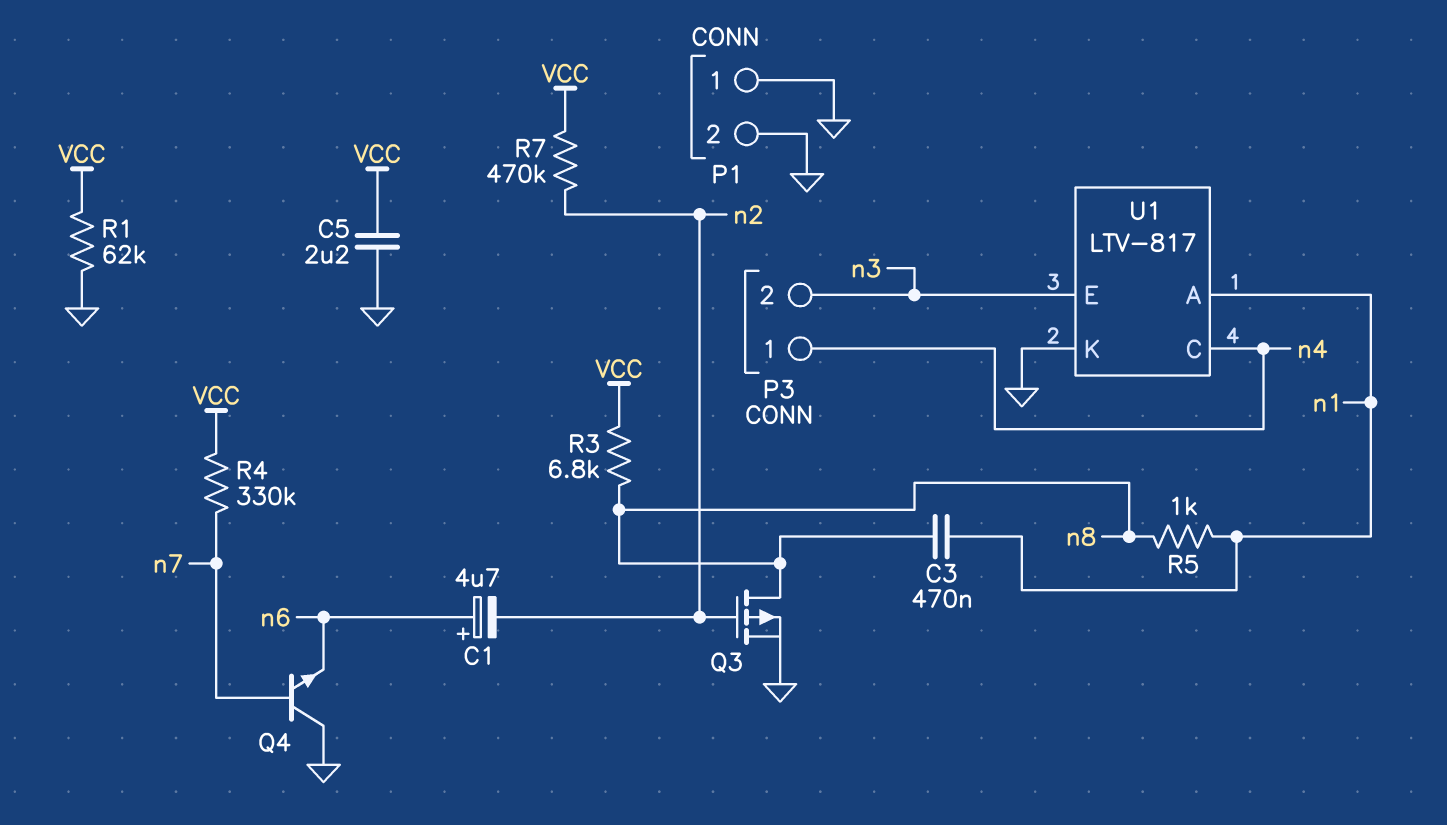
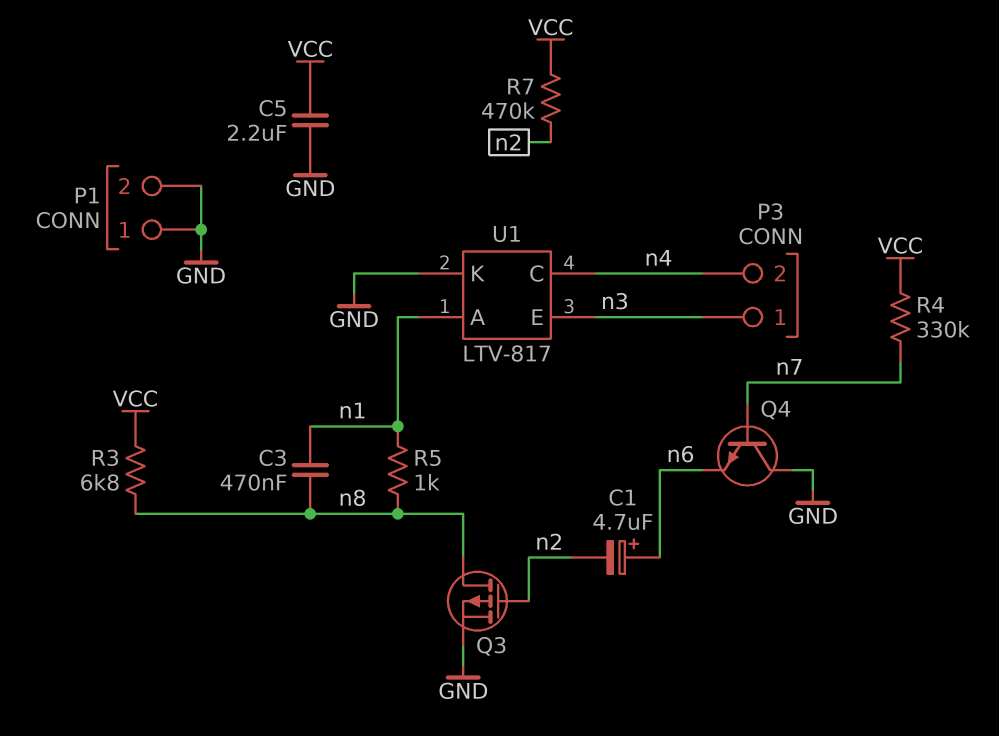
P3 pin 1: n4 -> n3
P3 pin 2: n3 -> n4
R1: 62k (GND, VCC) -> none

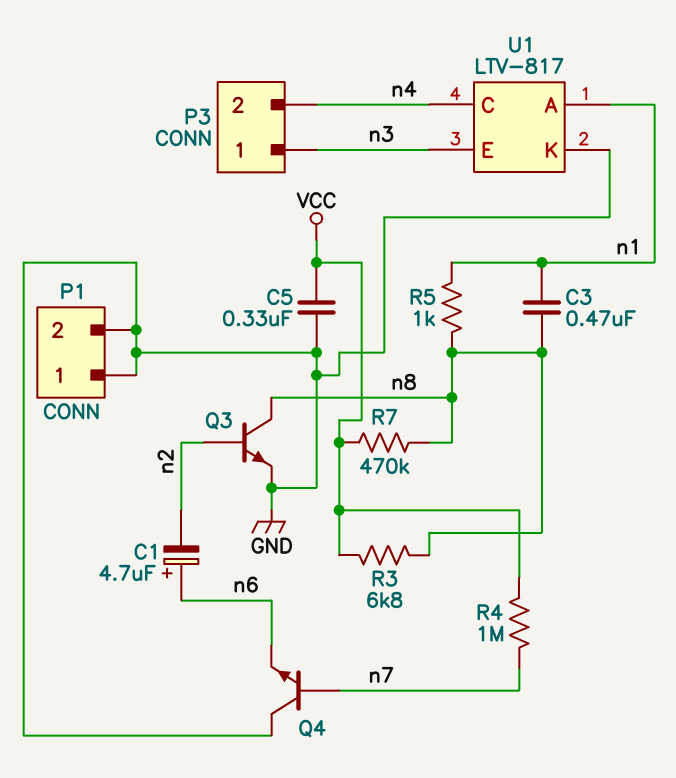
C5: 2.2uF (GND, VCC) -> 330nF (GND, VCC)
Q3: PMOS (G n2, D n8, S GND) -> NPN (B n2, C n8, E GND)
R4: 330k (VCC, n7) -> 1M (VCC, n7)
R7: 470k (VCC, n2) -> 470k (VCC, n8)

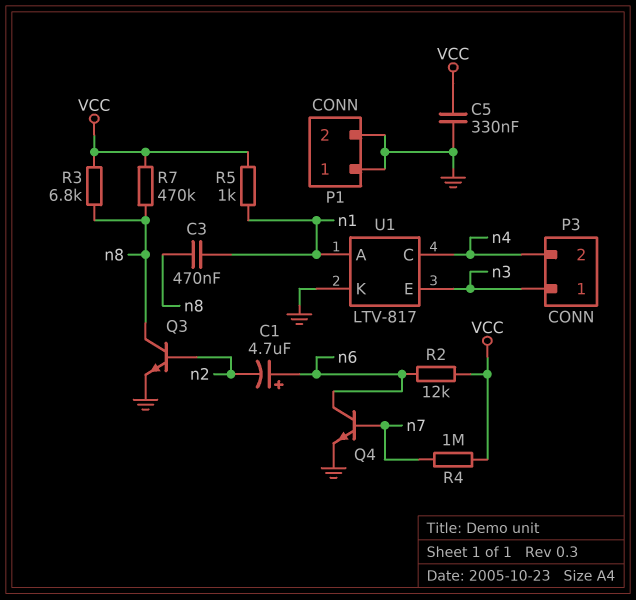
Q4: NPN (B n7, C GND, E n6) -> NPN (B n7, C n6, E GND)
R2: none -> 12k (VCC, n6)
R5: 1k (n1, n8) -> 1k (VCC, n1)

